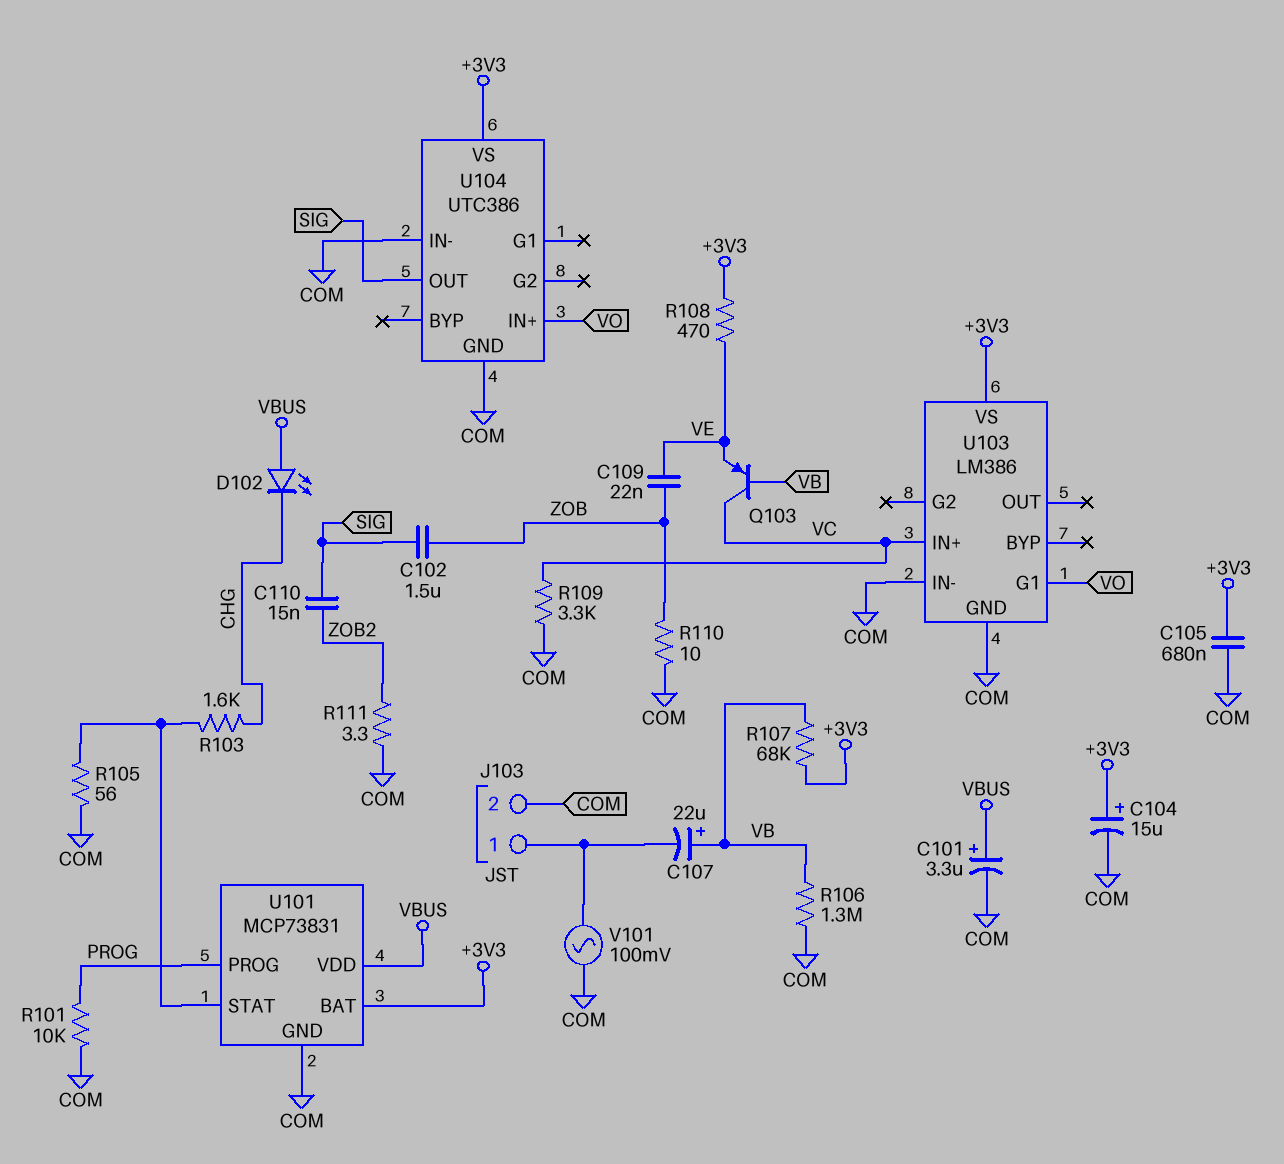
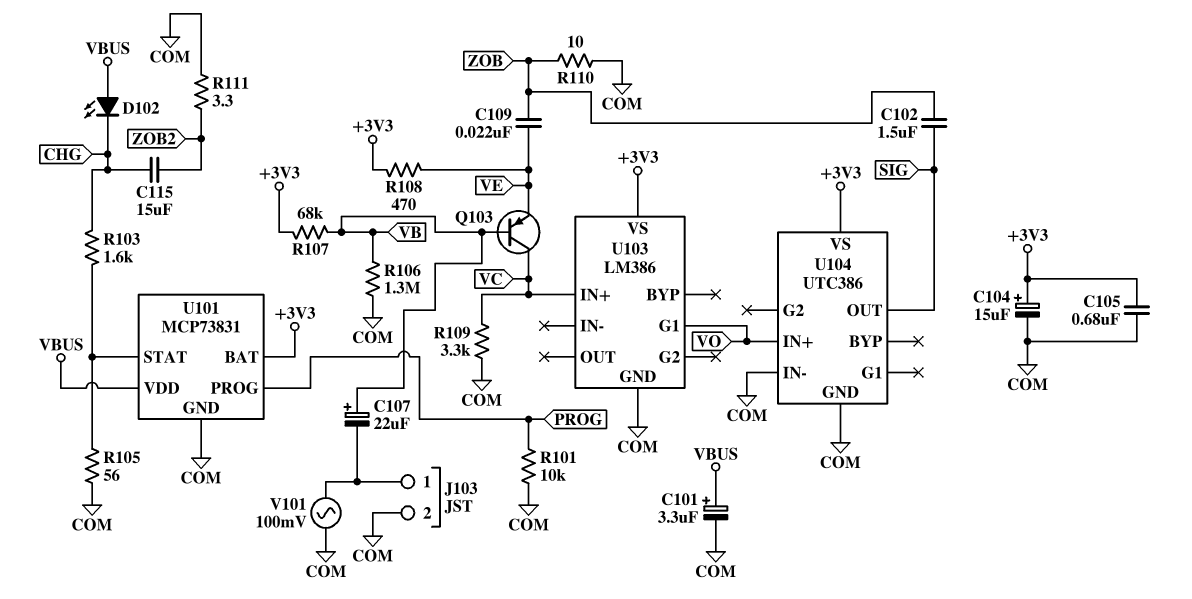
C110: 15nF (SIG, ZOB2) -> none
C115: none -> 15uF (CHG, ZOB2)
U103 pin IN-: COM -> none

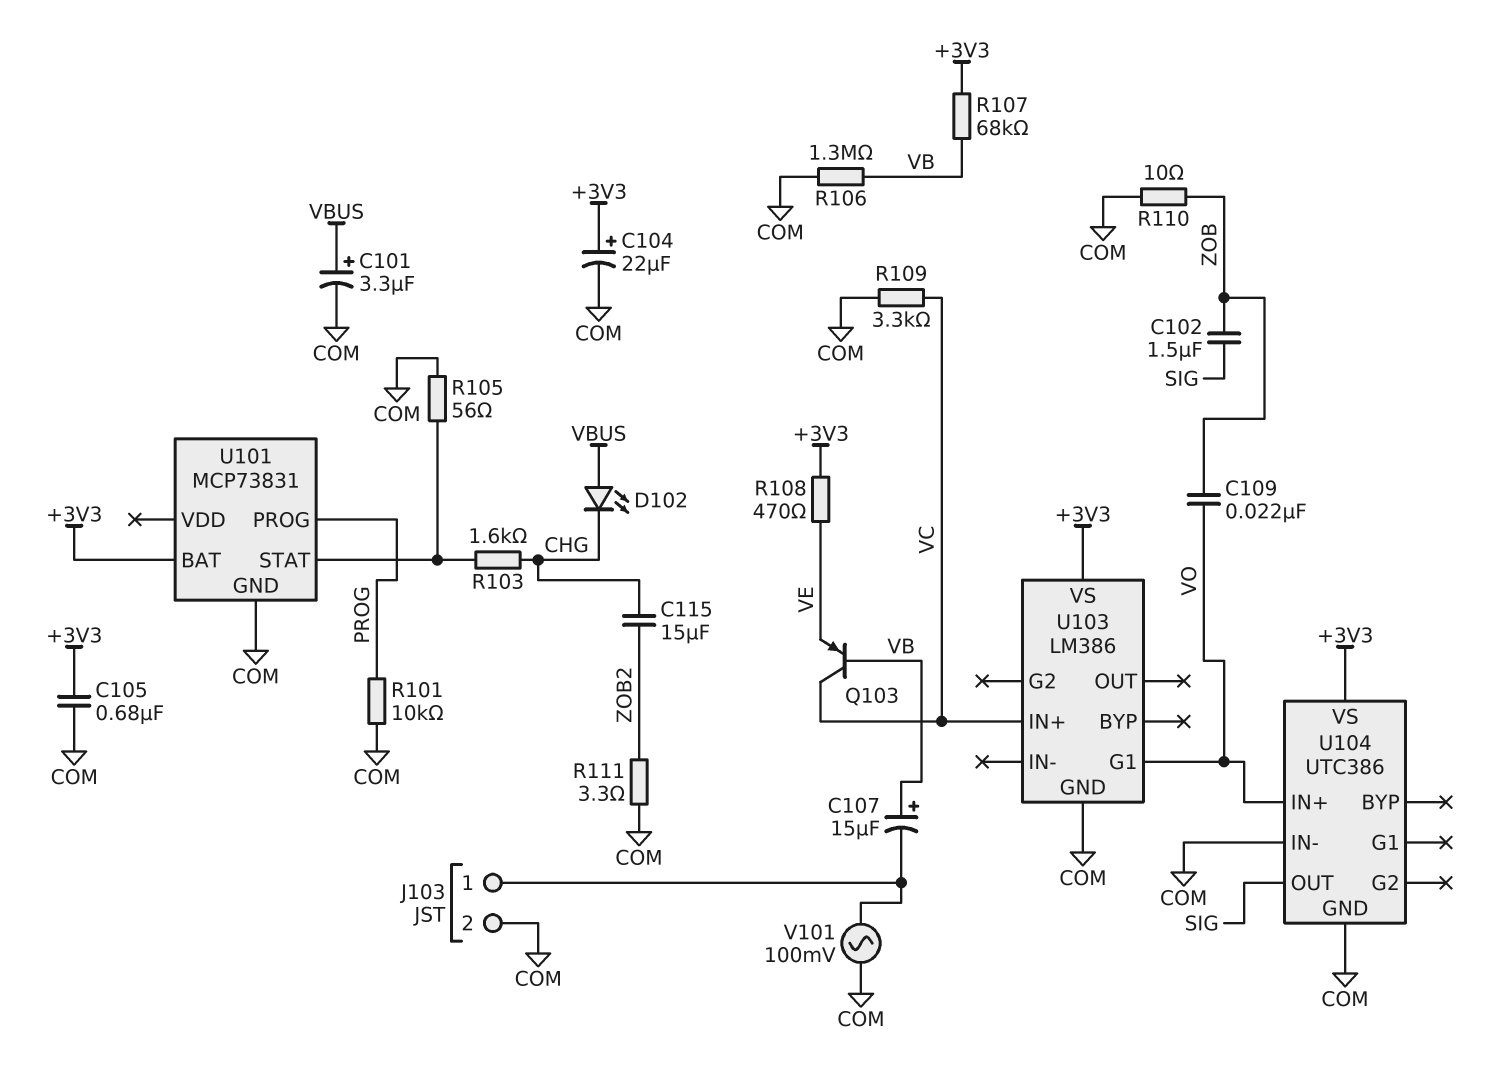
C104: 15uF (plus +3V3, minus COM) -> 22uF (plus +3V3, minus COM)
C107: 22uF (plus VB, minus J103/1) -> 15uF (plus VB, minus J103/1)
C109: 22nF (VE, ZOB) -> 22nF (VO, ZOB)
U101 pin VDD: VBUS -> none

